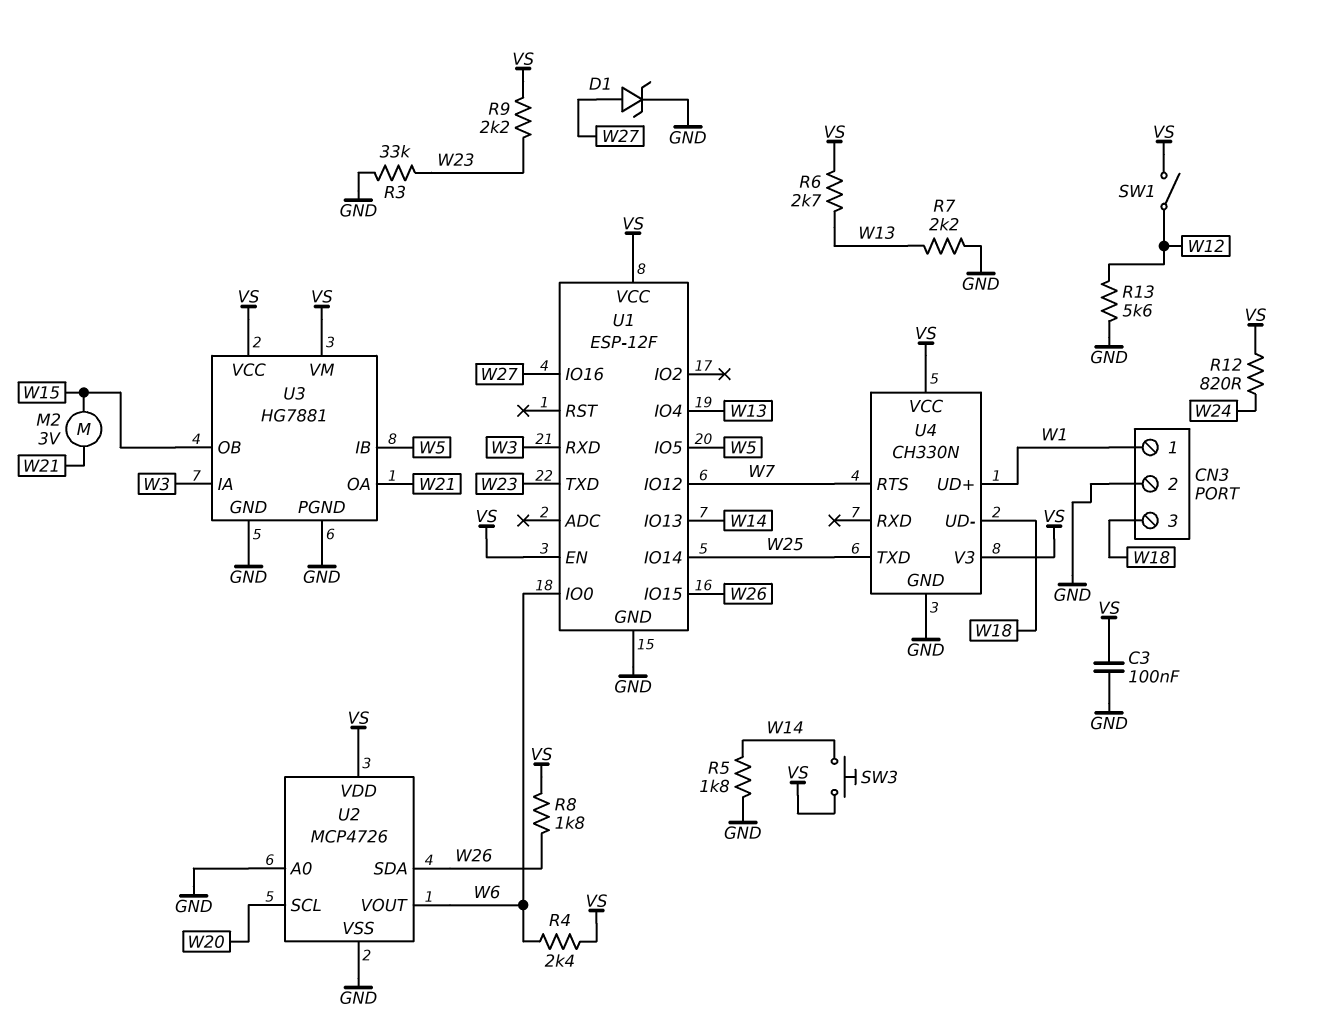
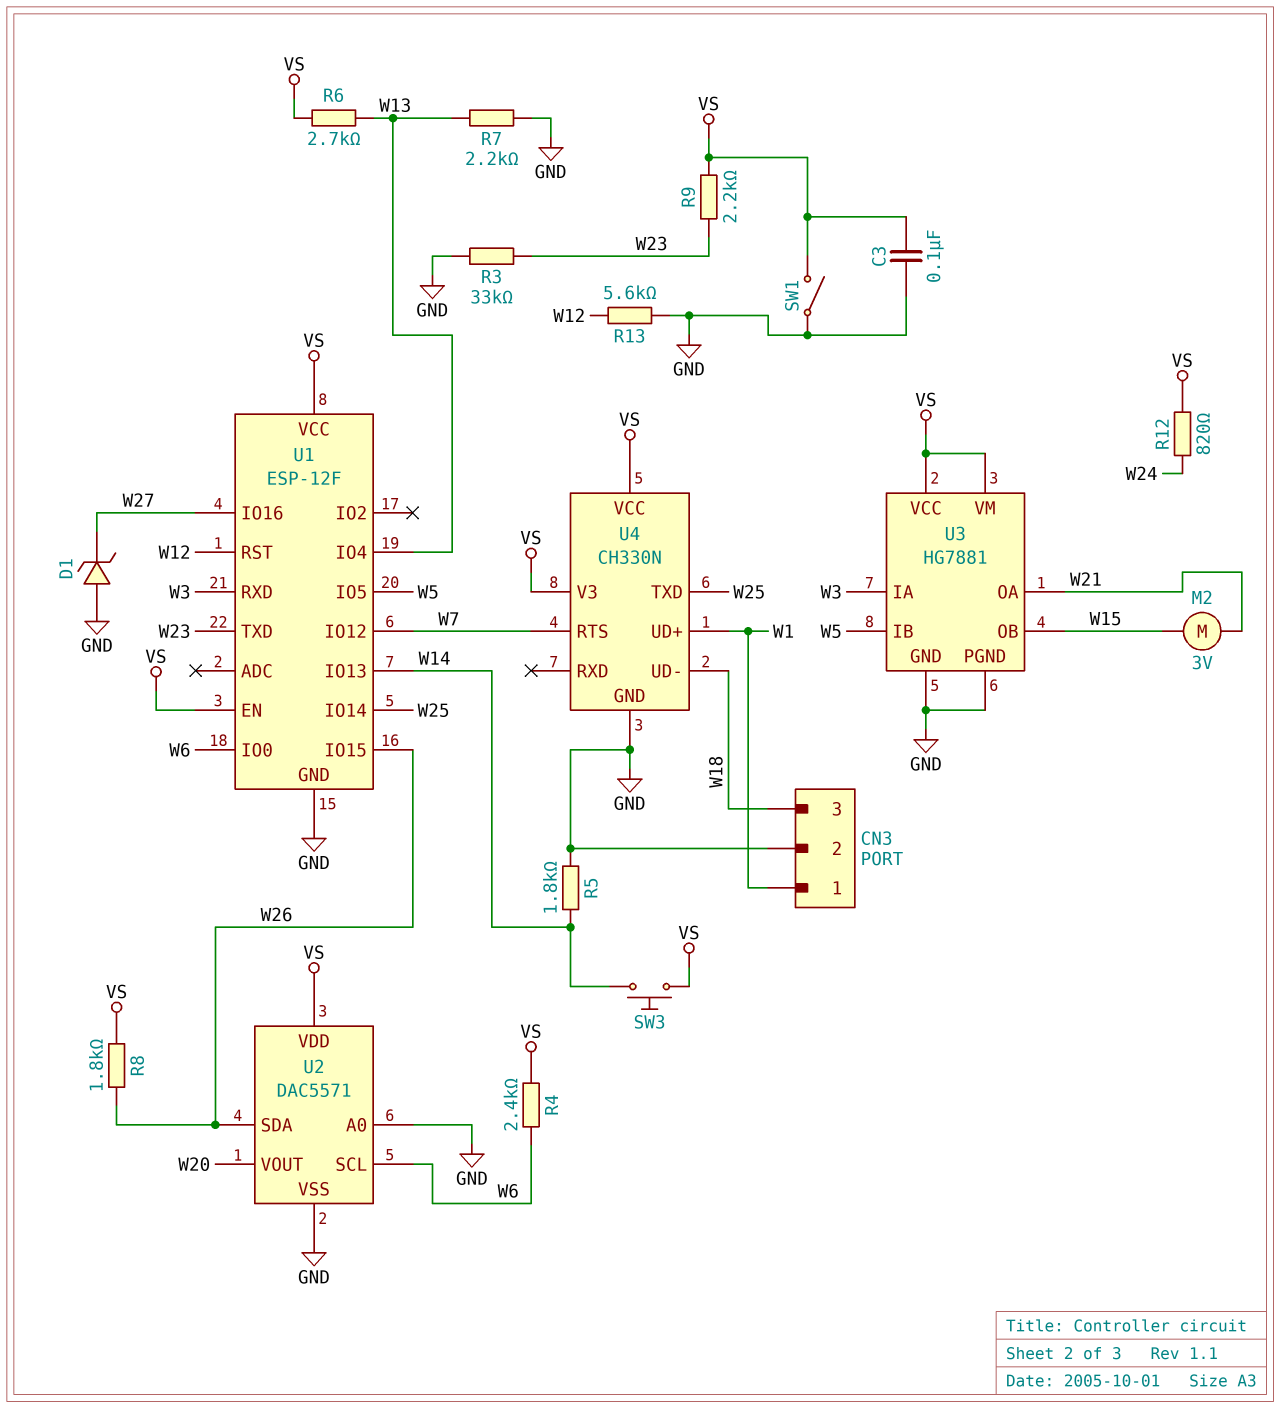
D1: zener (A W27, K GND) -> zener (A GND, K W27)
SW1: switch (VS, W12) -> switch (GND, VS)
U1 pin RST: none -> W12
U2: MCP4726 -> DAC5571
U2 pin SCL: W20 -> W6
U2 pin VOUT: W6 -> W20

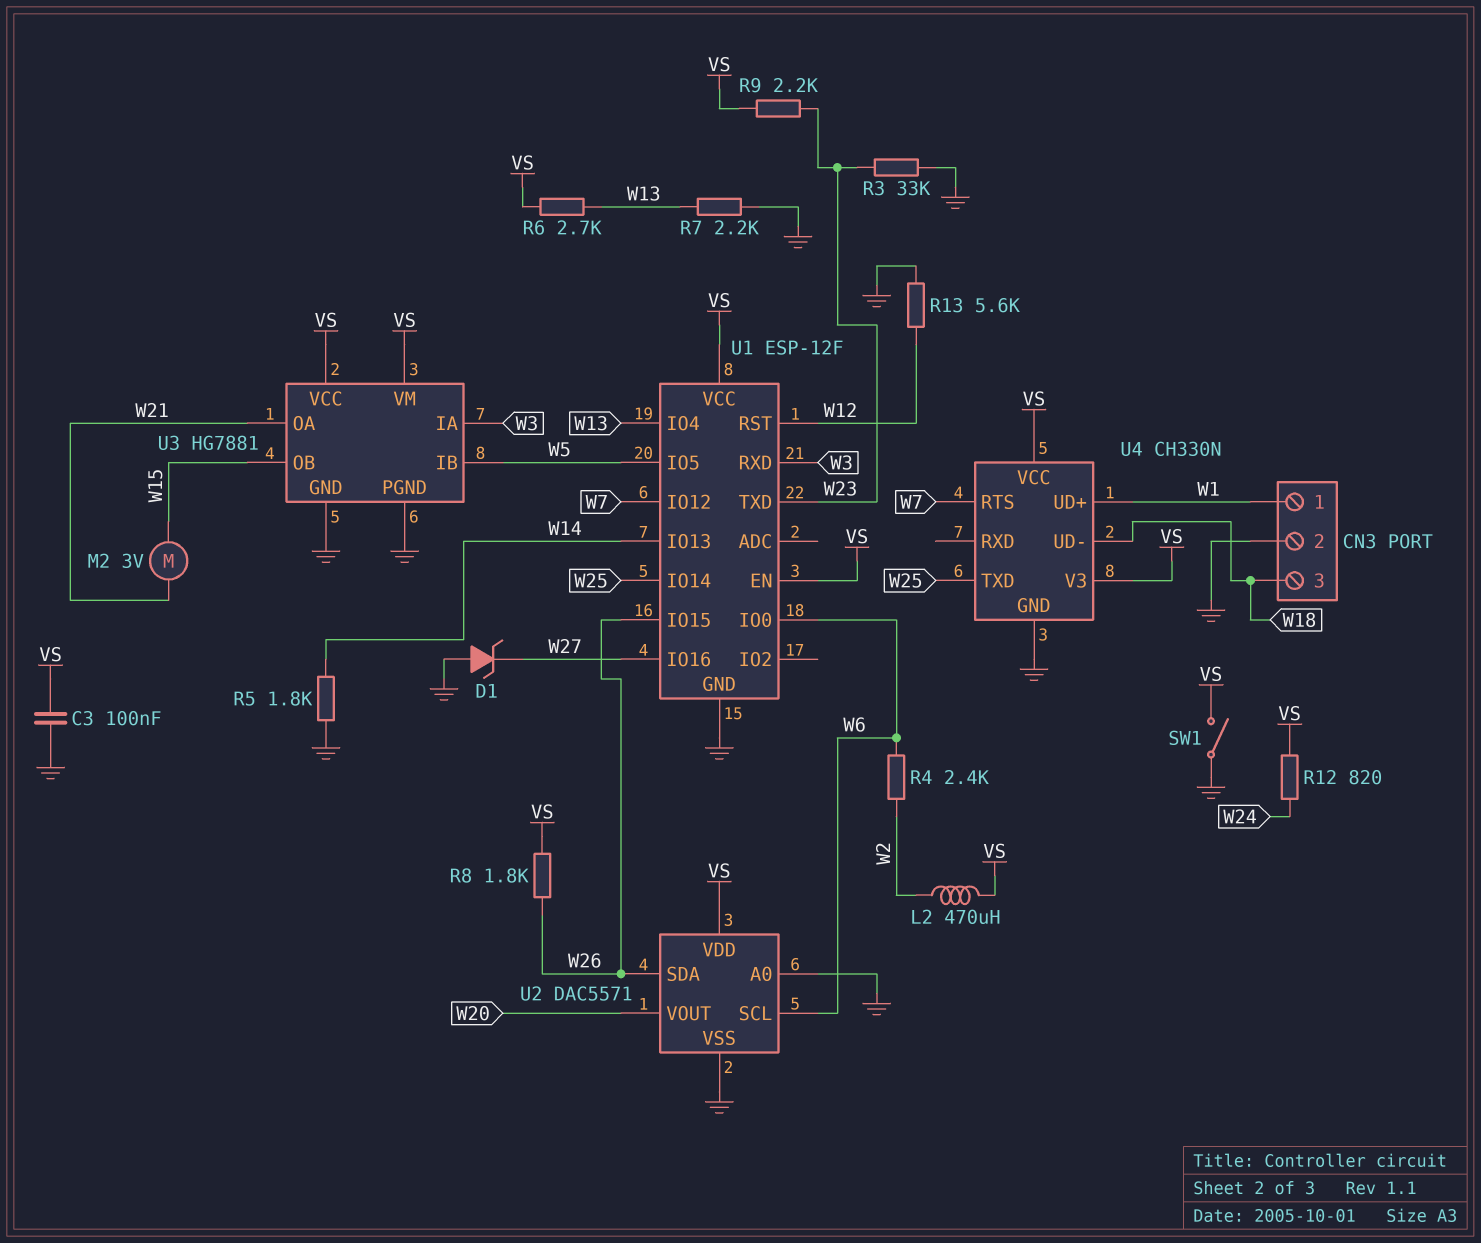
L2: none -> 470uH (VS, W2)
R4: 2.4k (VS, W6) -> 2.4k (W2, W6)
SW3: button (VS, W14) -> none

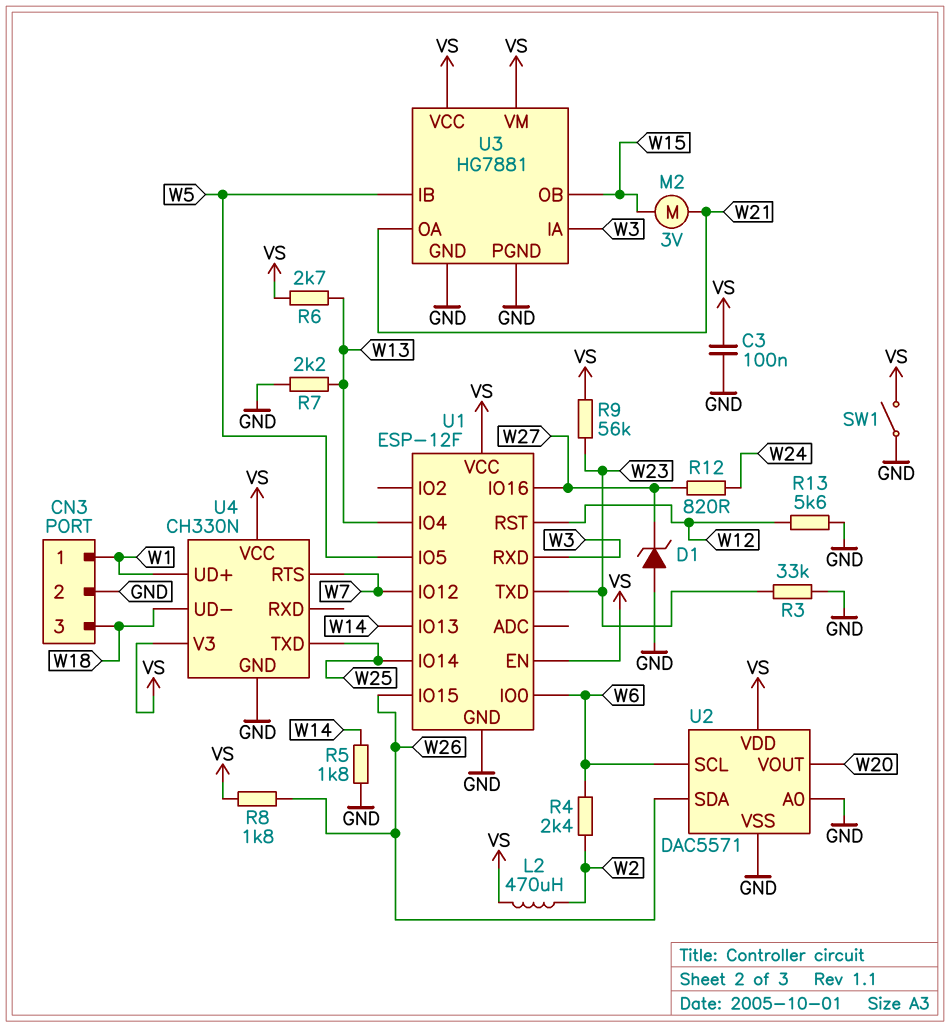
R9: 2.2k (VS, W23) -> 56k (VS, W23)
R12: 820 (VS, W24) -> 820 (W24, W27)

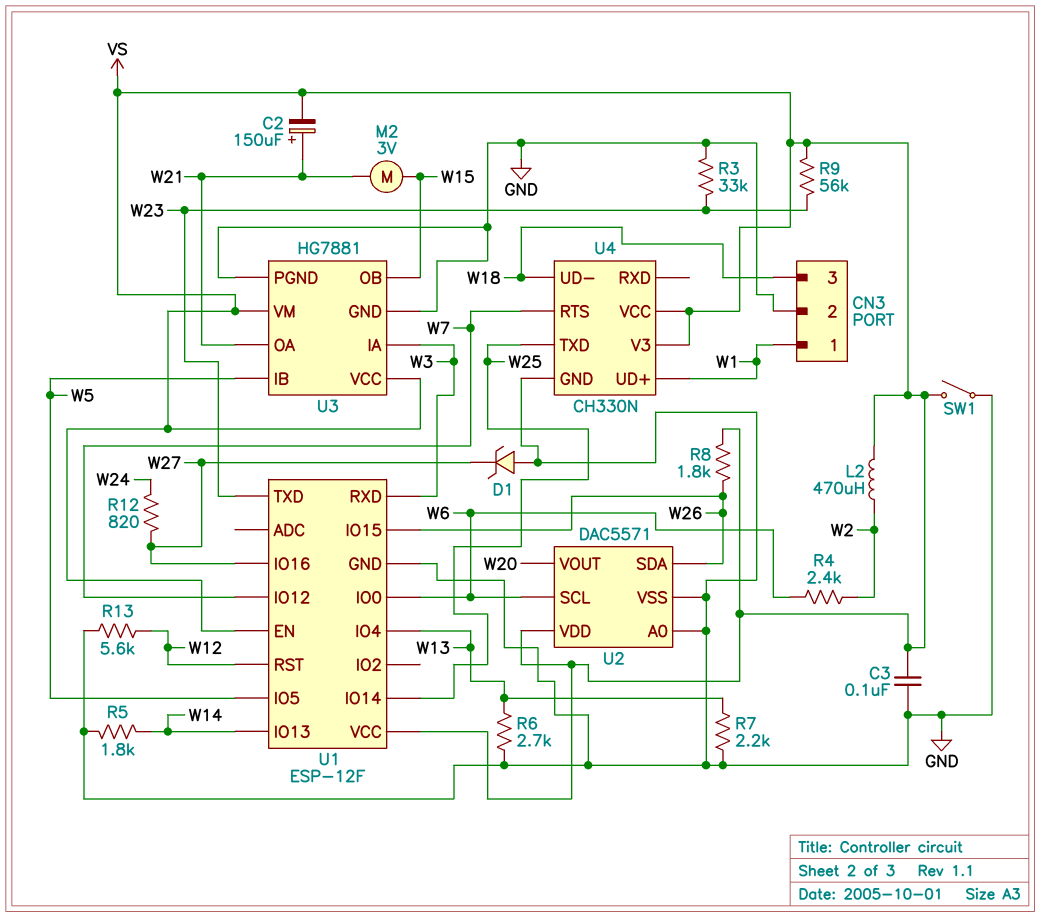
C2: none -> 150uF (plus W21, minus VS)
R6: 2.7k (VS, W13) -> 2.7k (GND, W13)

